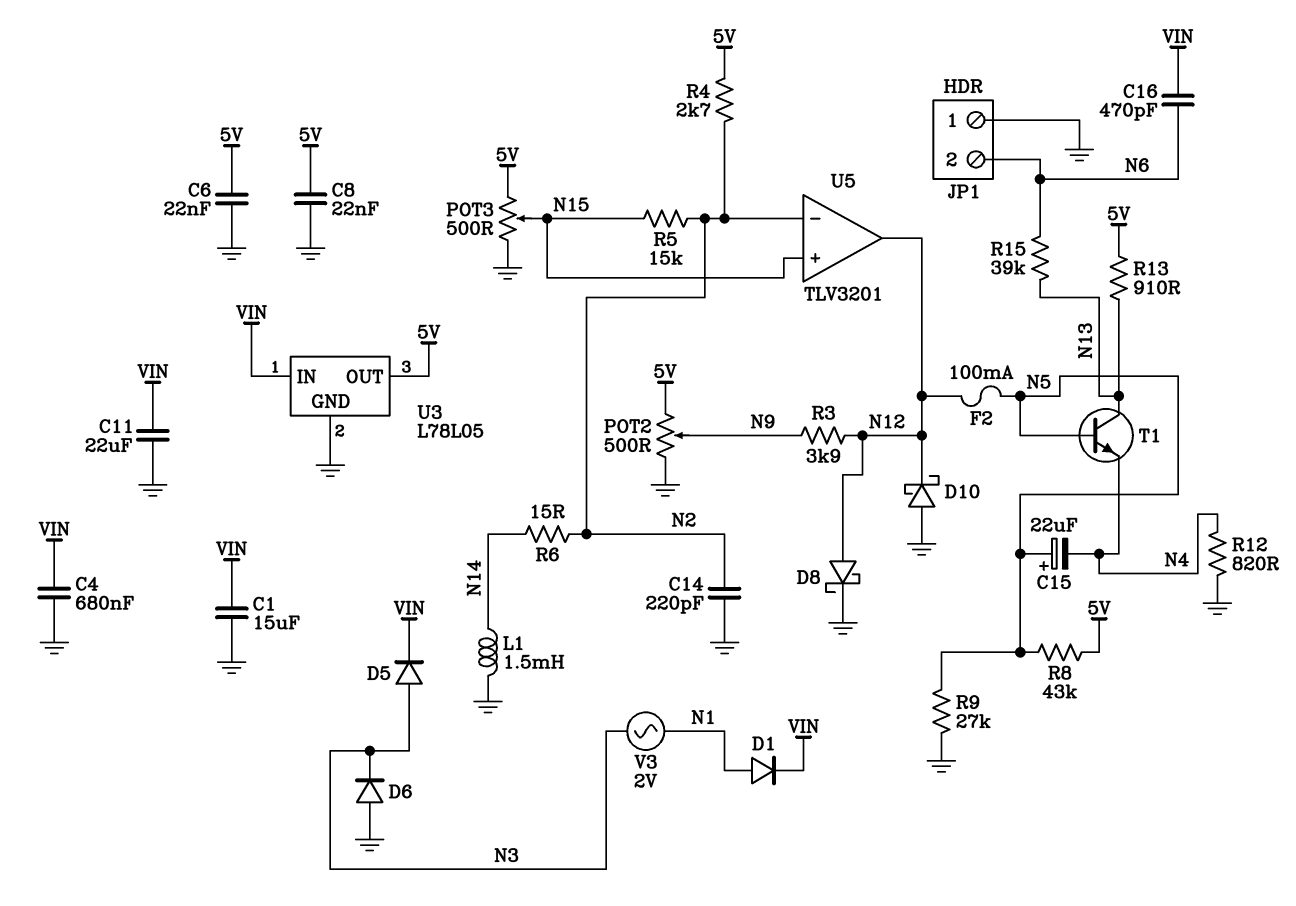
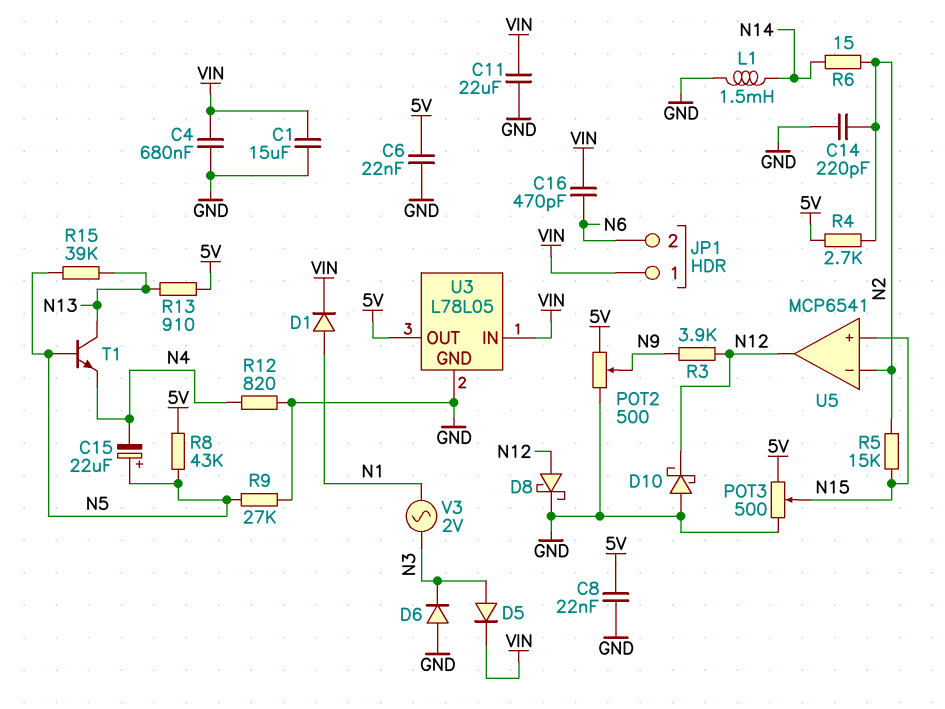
F2: 100mA (N5, N12) -> none
JP1 pin 1: GND -> VIN
R15: 39k (N6, N13) -> 39k (N5, N13)
U5: TLV3201 -> MCP6541

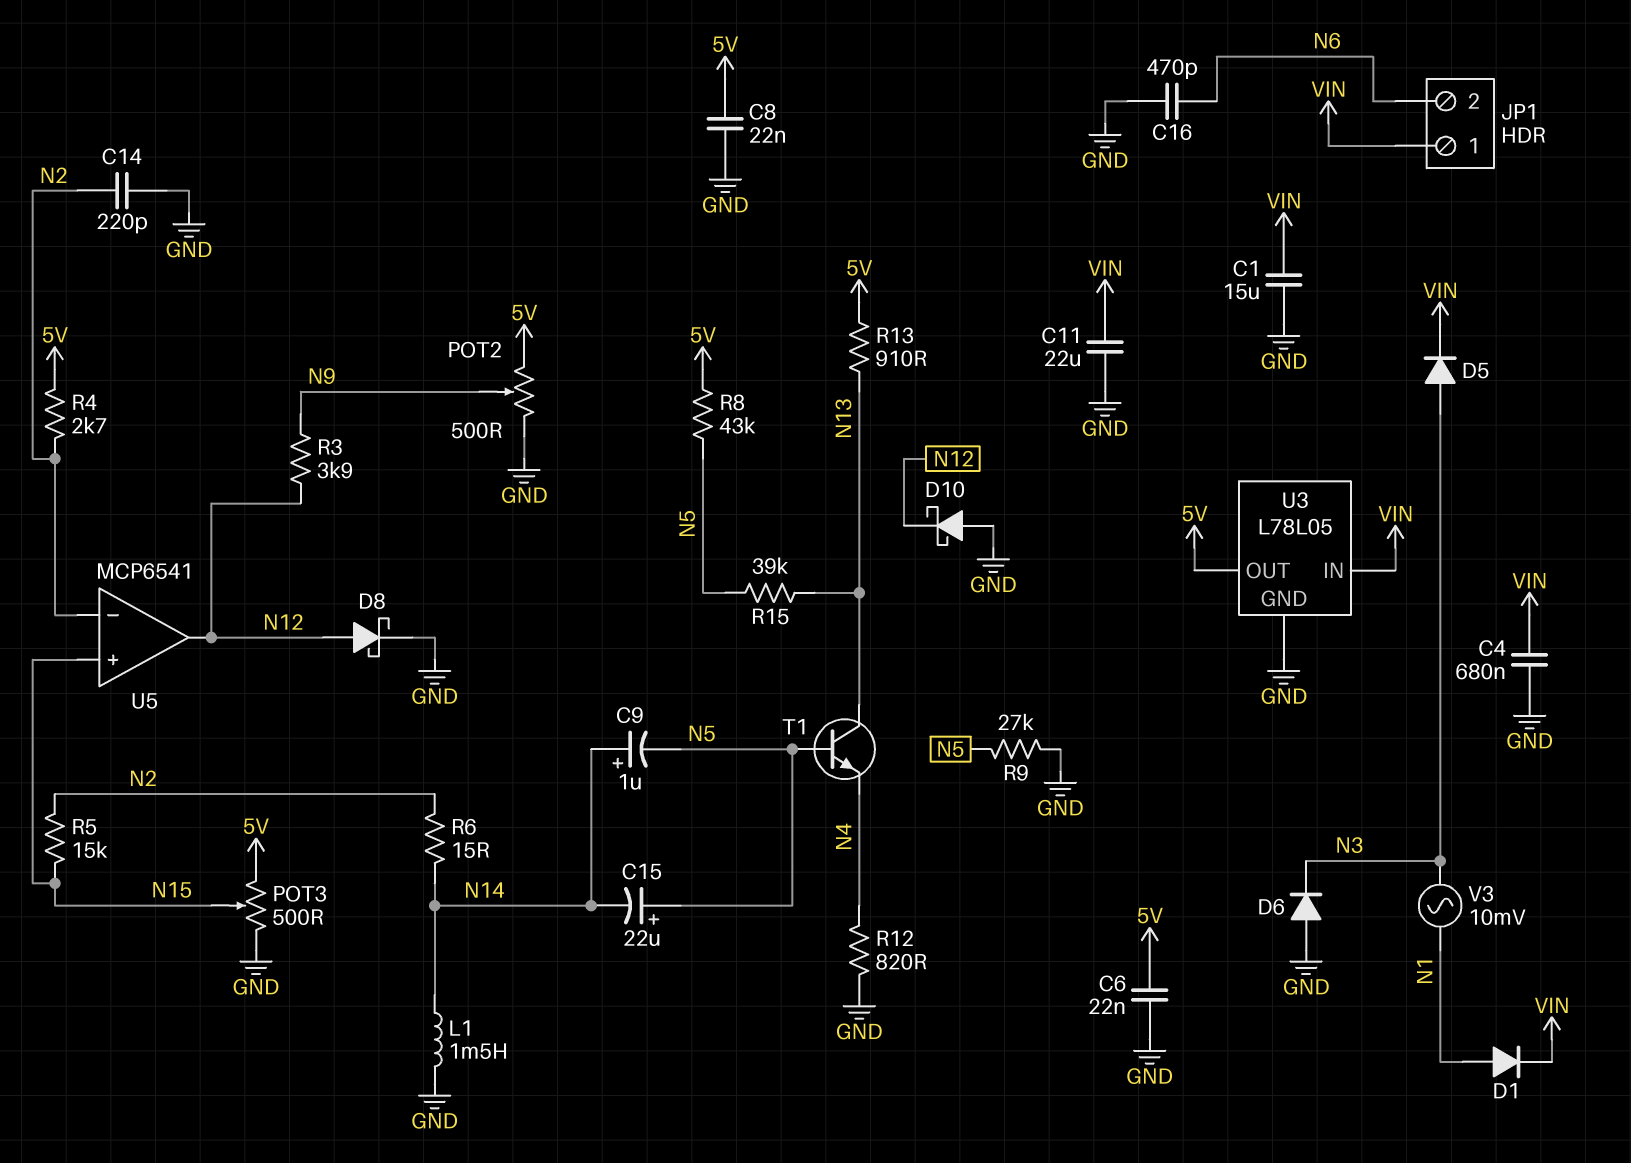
C9: none -> 1uF (plus N14, minus N5)
C15: 22uF (plus N5, minus N4) -> 22uF (plus N5, minus N14)
C16: 470pF (N6, VIN) -> 470pF (GND, N6)
V3: AC 2V (N1, N3) -> AC 10mV (N1, N3)

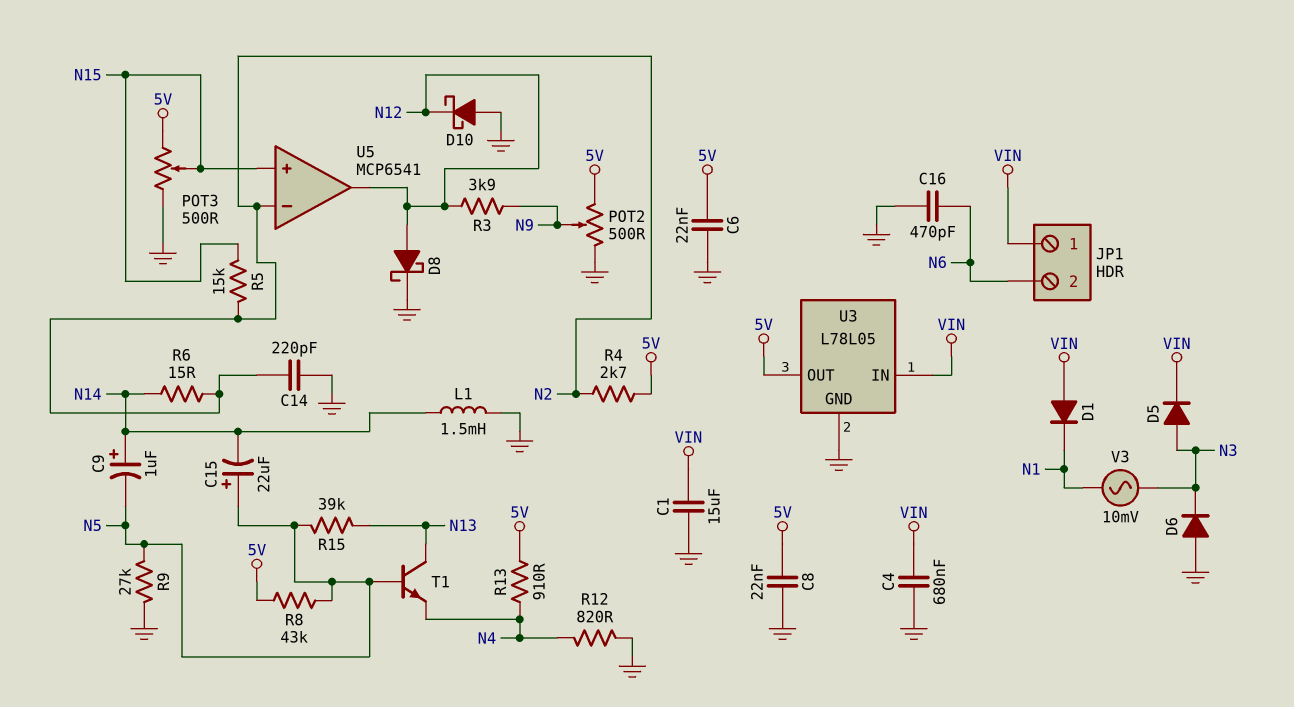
C11: 22uF (GND, VIN) -> none
D1: diode (A N1, K VIN) -> diode (A VIN, K N1)
R13: 910 (5V, N13) -> 910 (5V, N4)

